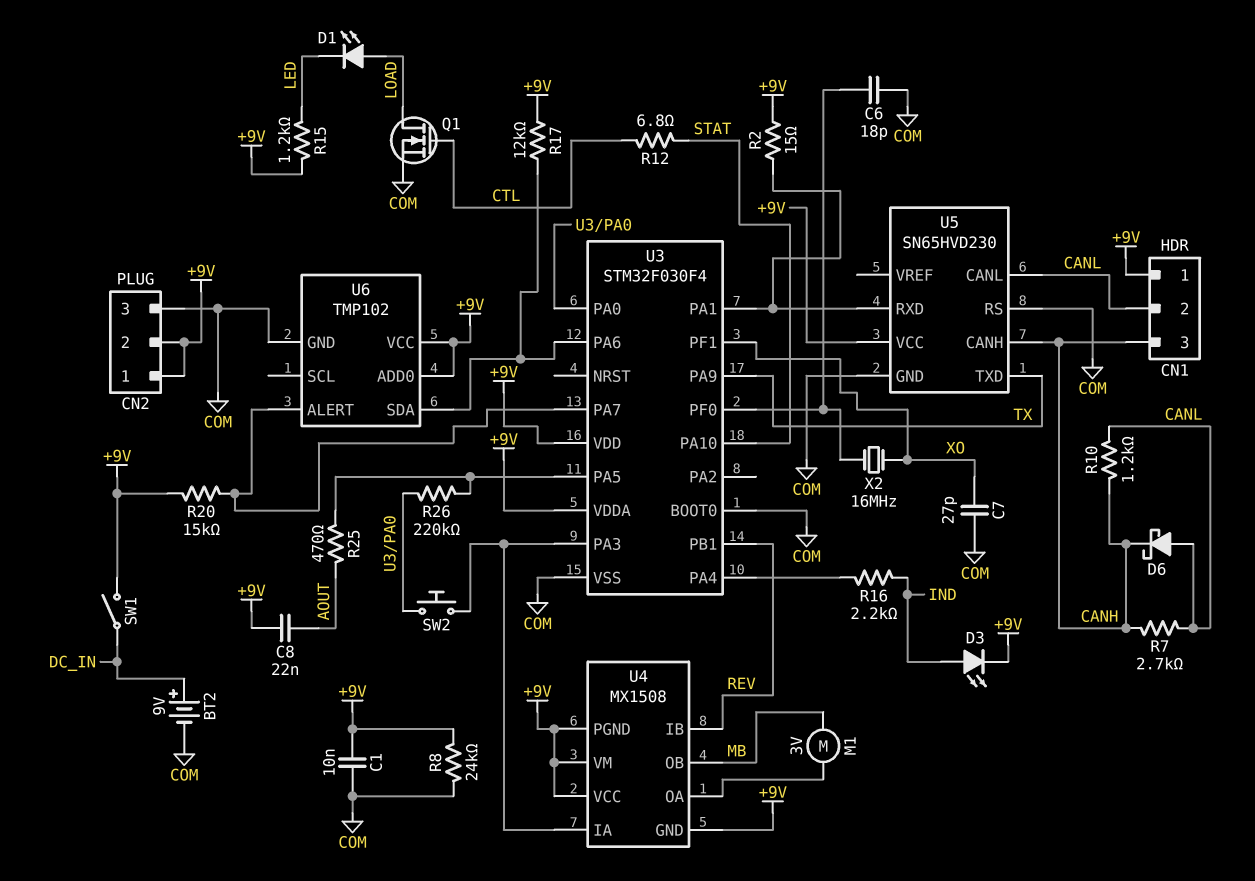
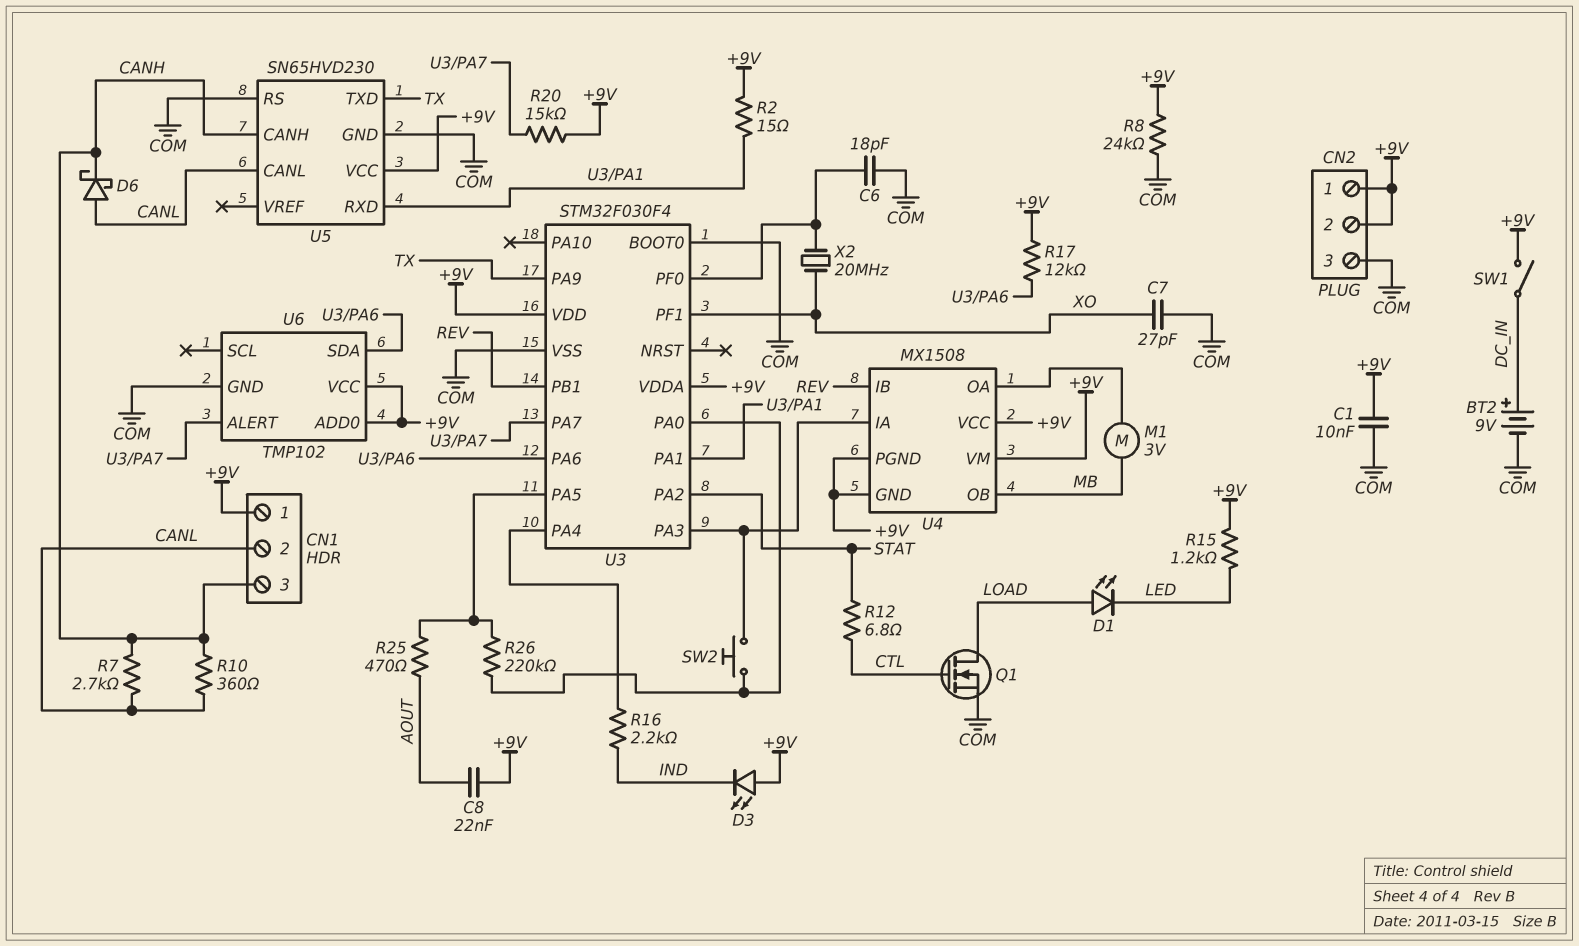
D3: LED (A IND, K +9V) -> LED (A +9V, K IND)
R10: 1.2k (CANH, CANL) -> 360 (CANH, CANL)
U3 pin PA2: none -> STAT
U3 pin PA10: STAT -> none
X2: 16MHz (U3/PF0, XO) -> 20MHz (U3/PF0, XO)

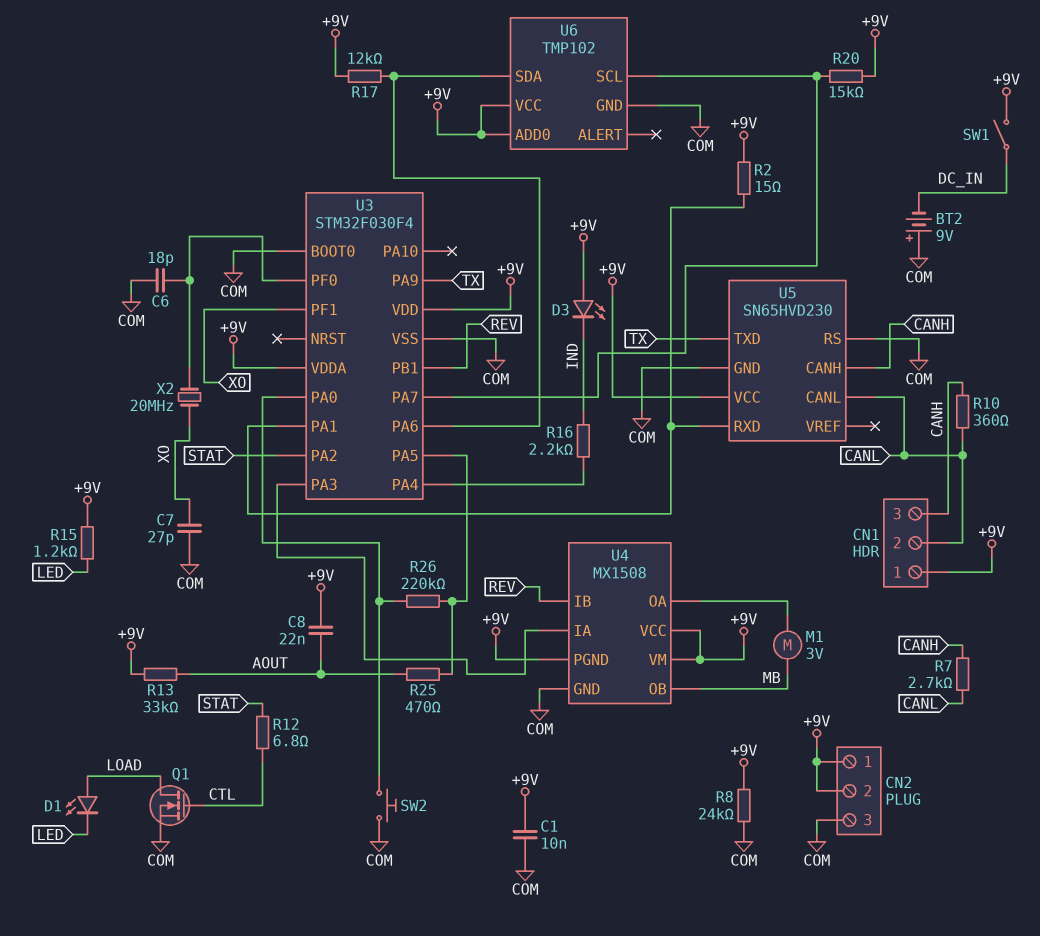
BT2: 9V (plus DC_IN, minus COM) -> 9V (plus COM, minus DC_IN)
D6: schottky (A CANL, K CANH) -> none
R13: none -> 33k (+9V, AOUT)
SW2: button (U3/PA0, U3/PA3) -> button (COM, U3/PA0)
U4 pin GND: +9V -> COM
U6 pin ALERT: U3/PA7 -> none
U6 pin SCL: none -> U3/PA7

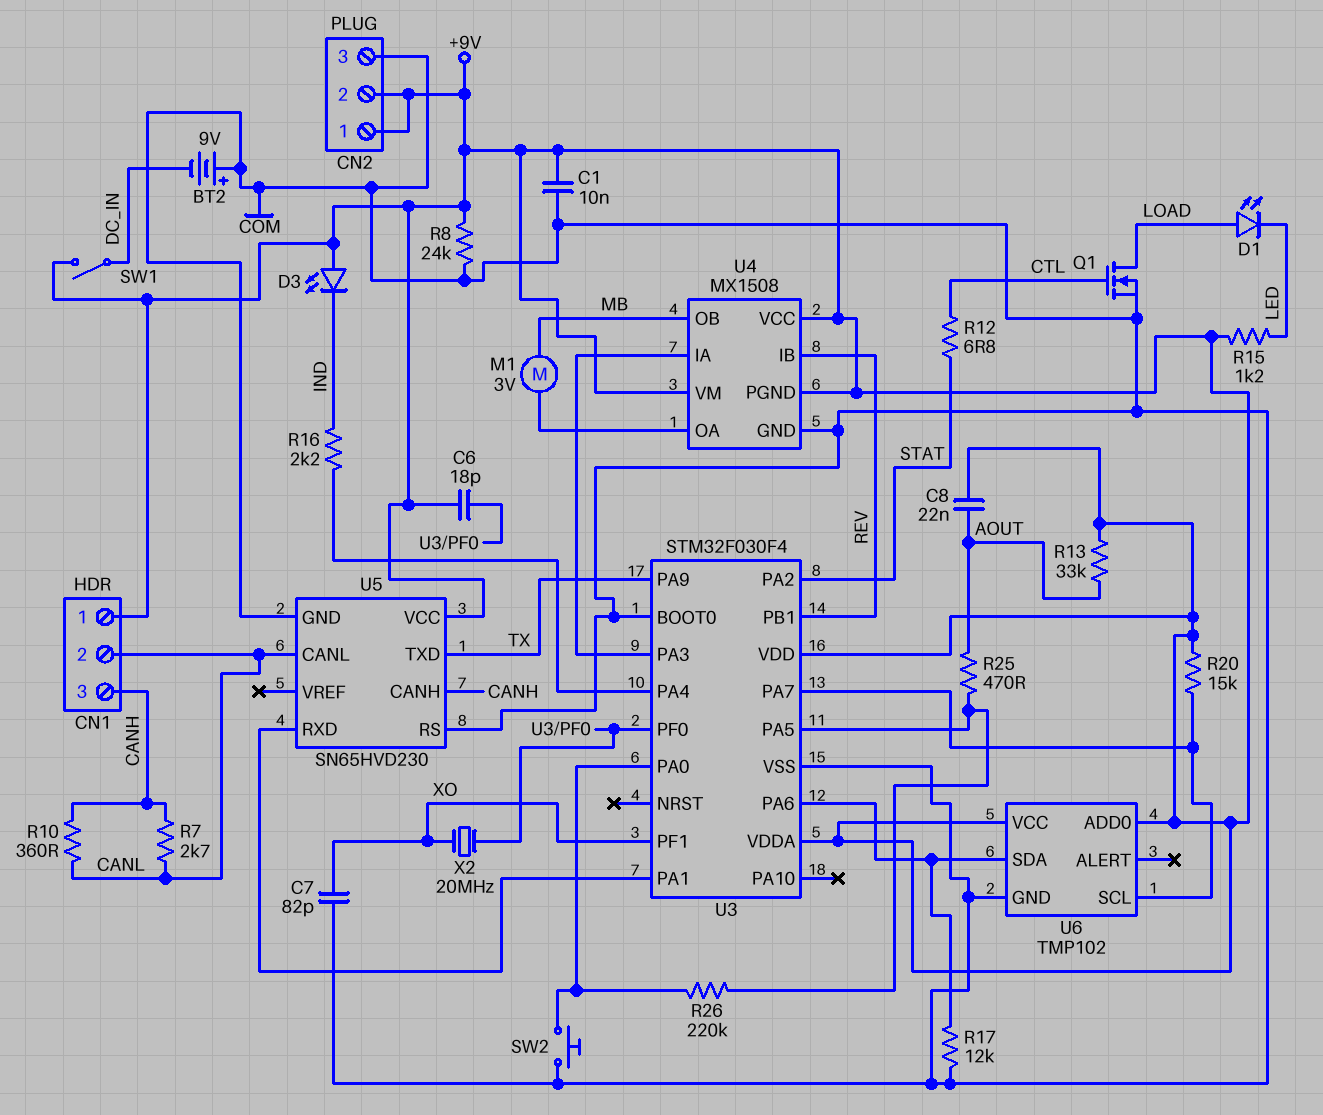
C6: 18pF (COM, U3/PF0) -> 18pF (+9V, U3/PF0)
C7: 27pF (COM, XO) -> 82pF (COM, XO)
R2: 15 (+9V, U3/PA1) -> none
R17: 12k (+9V, U3/PA6) -> 12k (COM, U3/PA6)

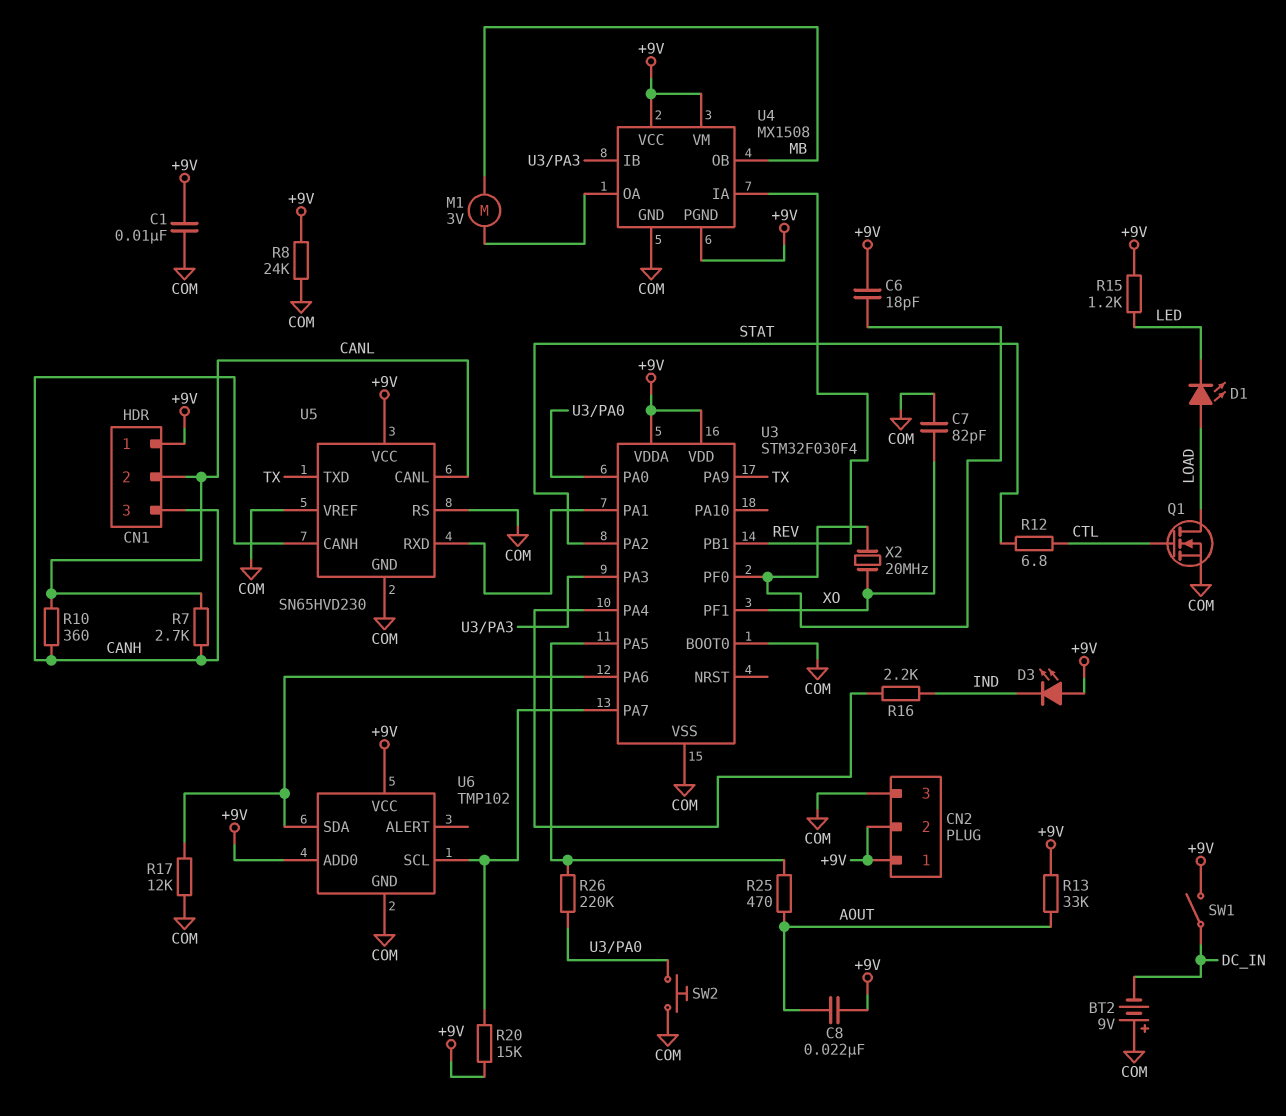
U4 pin IA: U3/PA3 -> REV
U4 pin IB: REV -> U3/PA3
U5 pin VREF: none -> COM

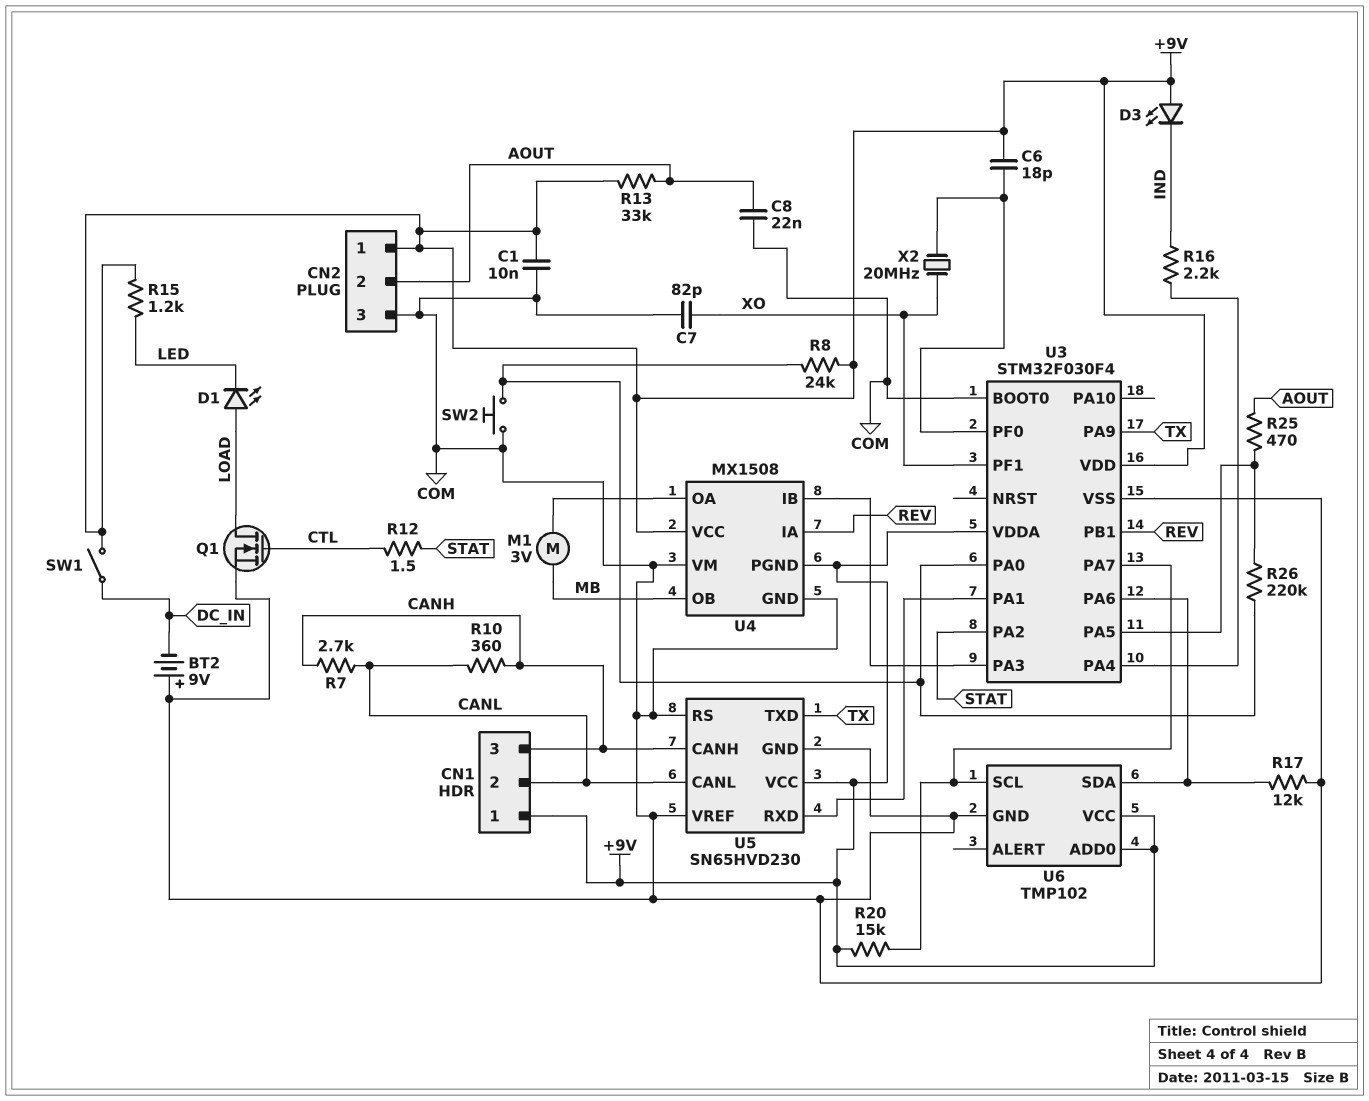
C8: 22nF (+9V, AOUT) -> 22nF (AOUT, COM)
CN2 pin 2: +9V -> AOUT
R8: 24k (+9V, COM) -> 24k (+9V, U3/PA0)
R12: 6.8 (CTL, STAT) -> 1.5 (CTL, STAT)
U4 pin VM: +9V -> COM

